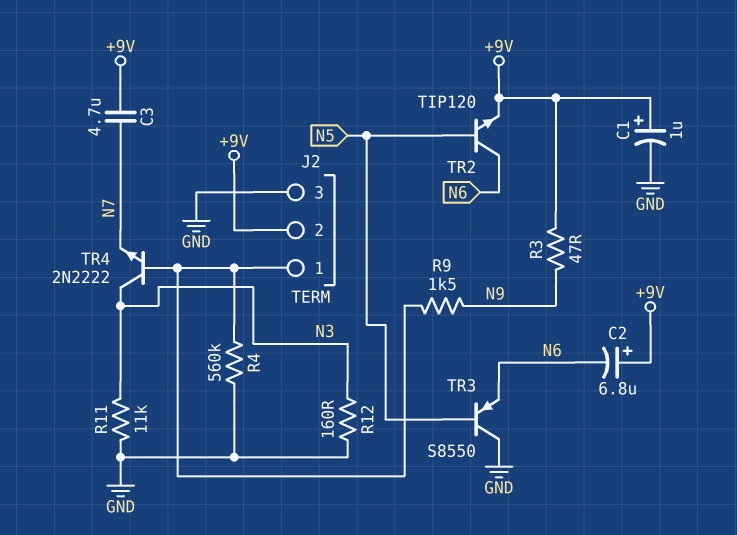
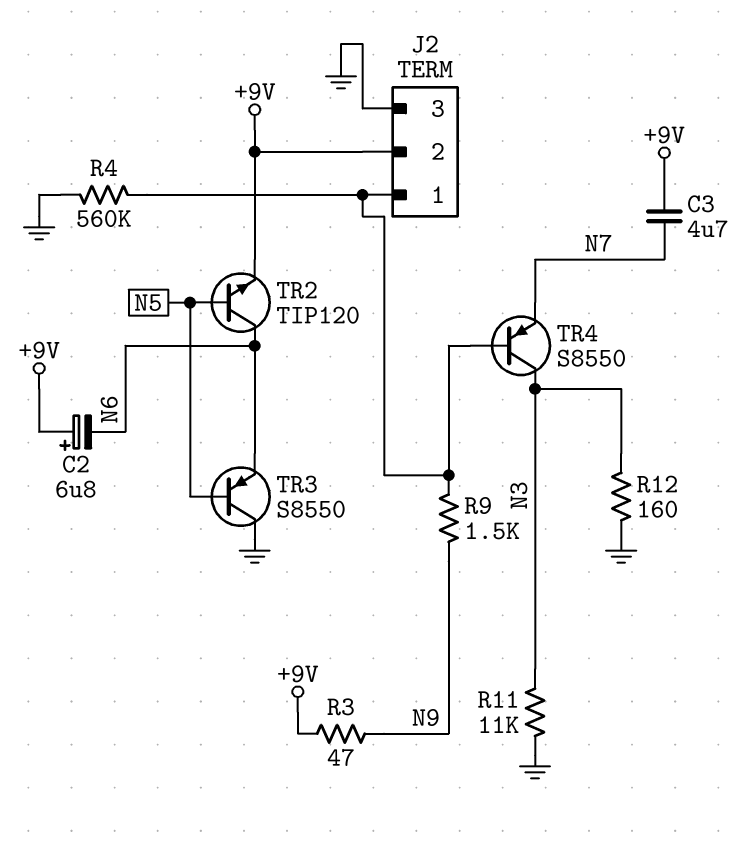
C1: 1uF (plus +9V, minus GND) -> none
TR4: NPN 2N2222 (B J2/1, C N3, E N7) -> PNP S8550 (B J2/1, C N3, E N7)

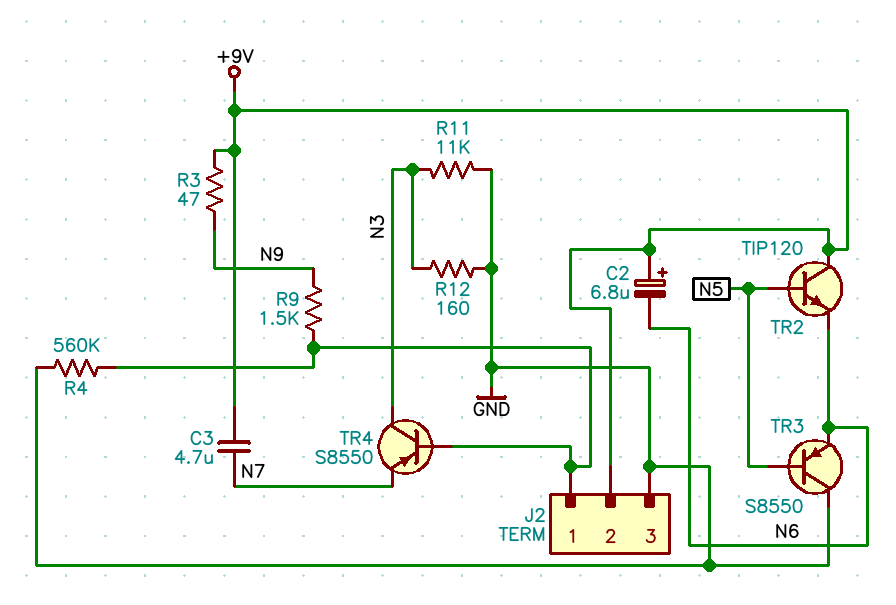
TR2: NPN TIP120 (B N5, C N6, E +9V) -> NPN TIP120 (B N5, C +9V, E N6)

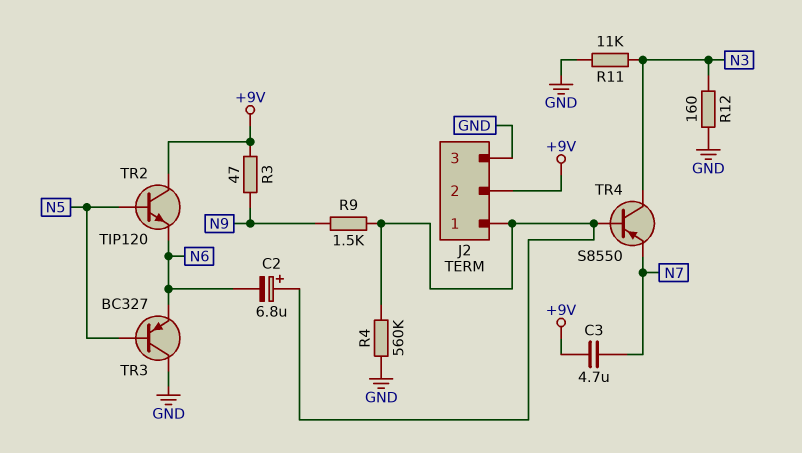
C2: 6.8uF (plus +9V, minus N6) -> 6.8uF (plus J2/1, minus N6)
TR3: PNP S8550 (B N5, C GND, E N6) -> PNP BC327 (B N5, C GND, E N6)

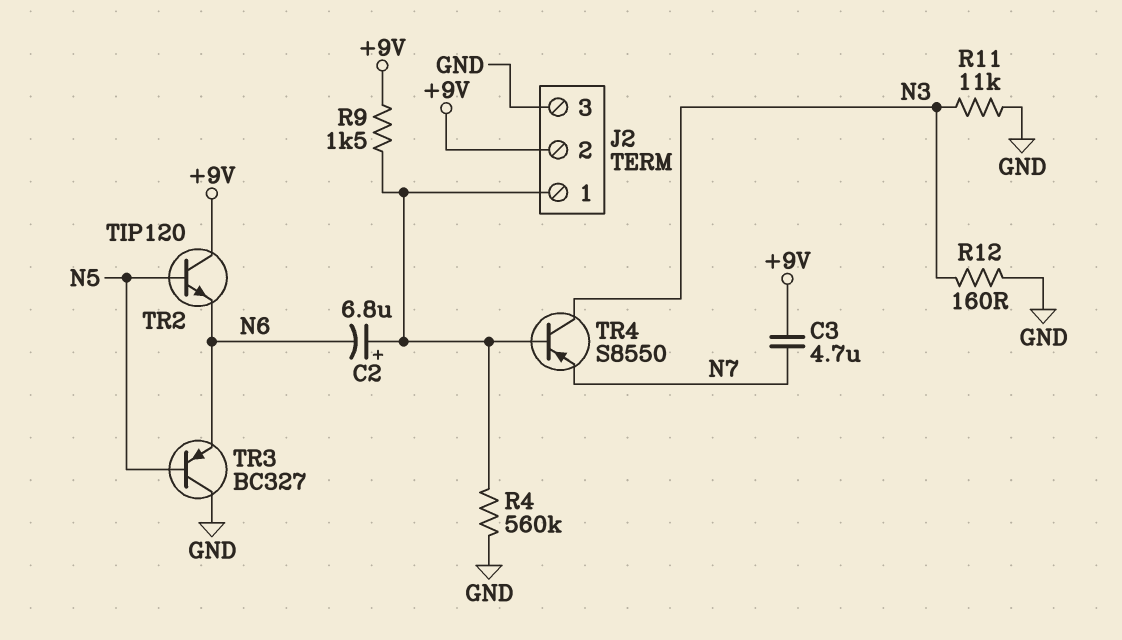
R3: 47 (+9V, N9) -> none
R9: 1.5k (J2/1, N9) -> 1.5k (+9V, J2/1)

